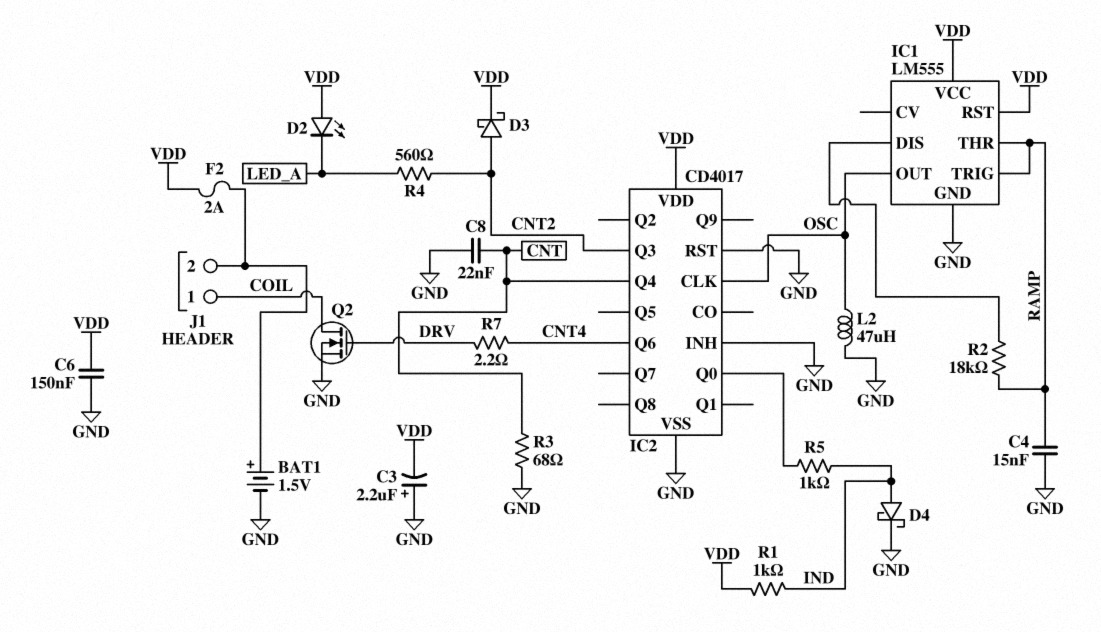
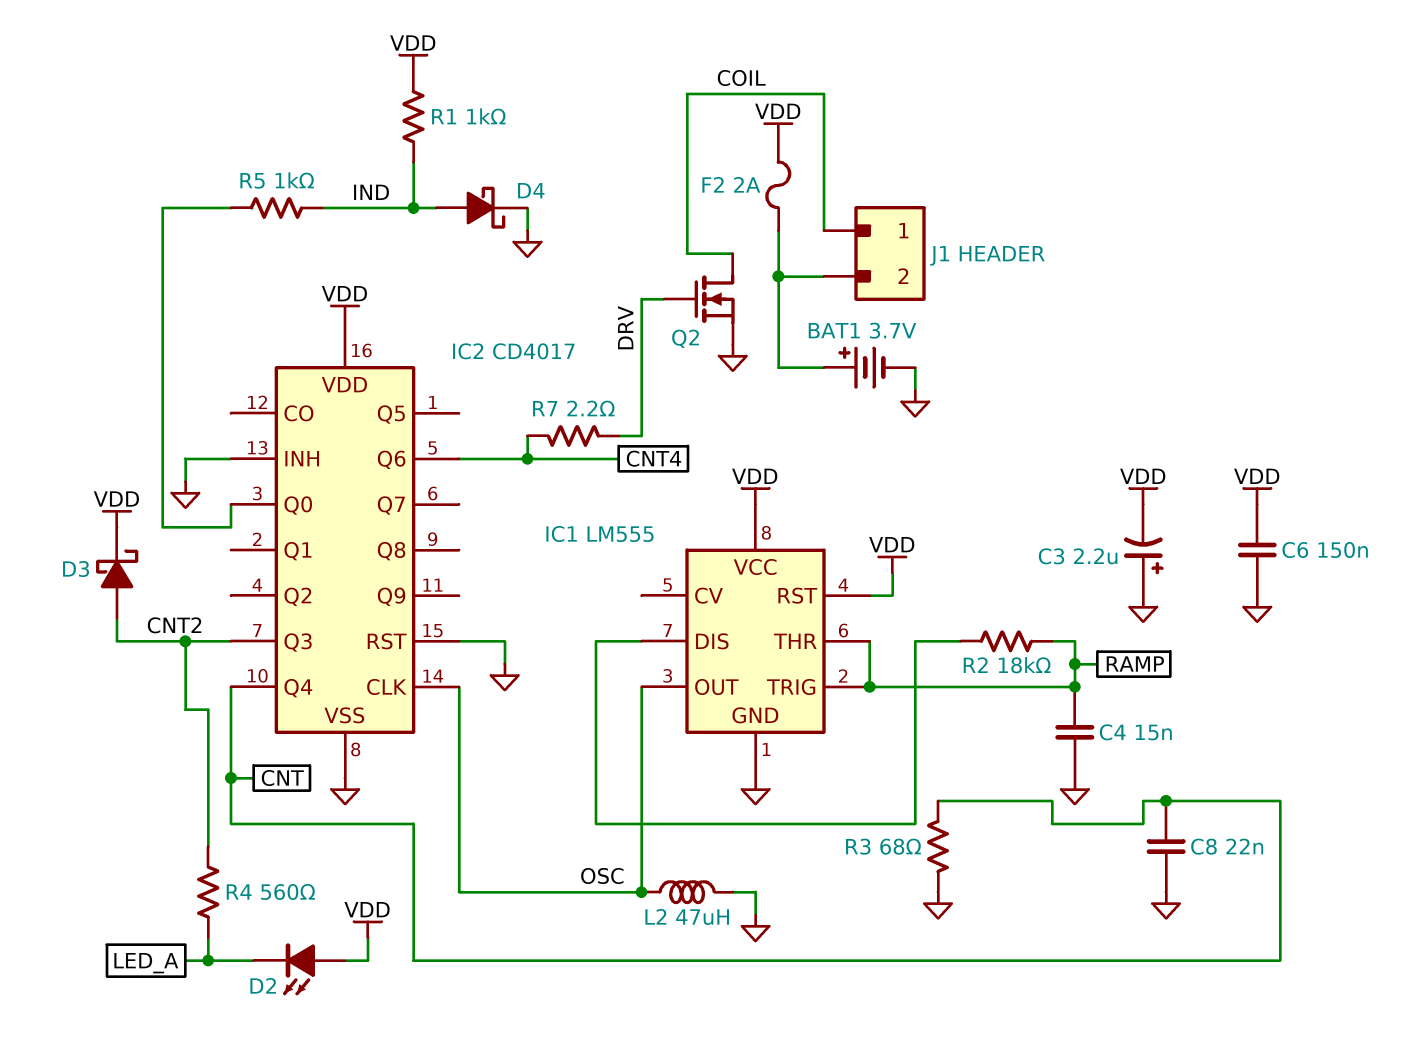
BAT1: 1.5V (plus J1/2, minus GND) -> 3.7V (plus J1/2, minus GND)

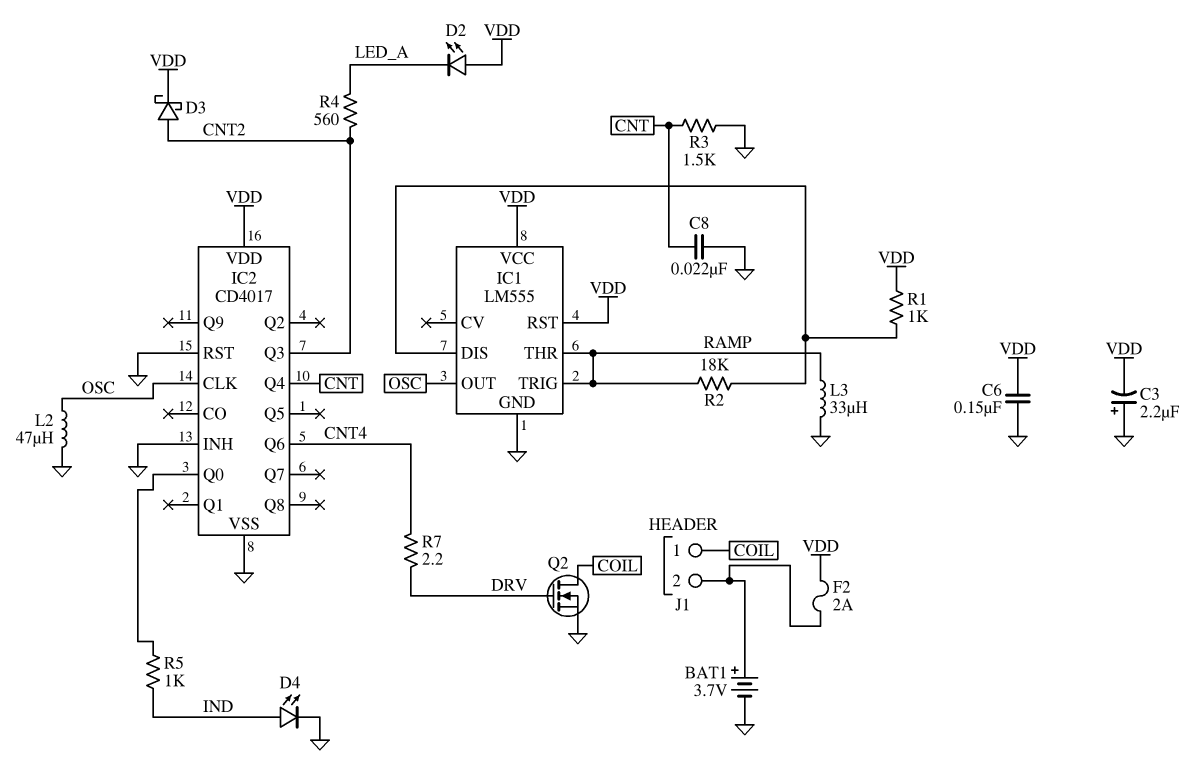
C4: 15nF (GND, RAMP) -> none
D4: schottky (A IND, K GND) -> LED (A IND, K GND)
L3: none -> 33uH (GND, RAMP)
R1: 1k (IND, VDD) -> 1k (IC1/DIS, VDD)
R3: 68 (CNT, GND) -> 1.5k (CNT, GND)

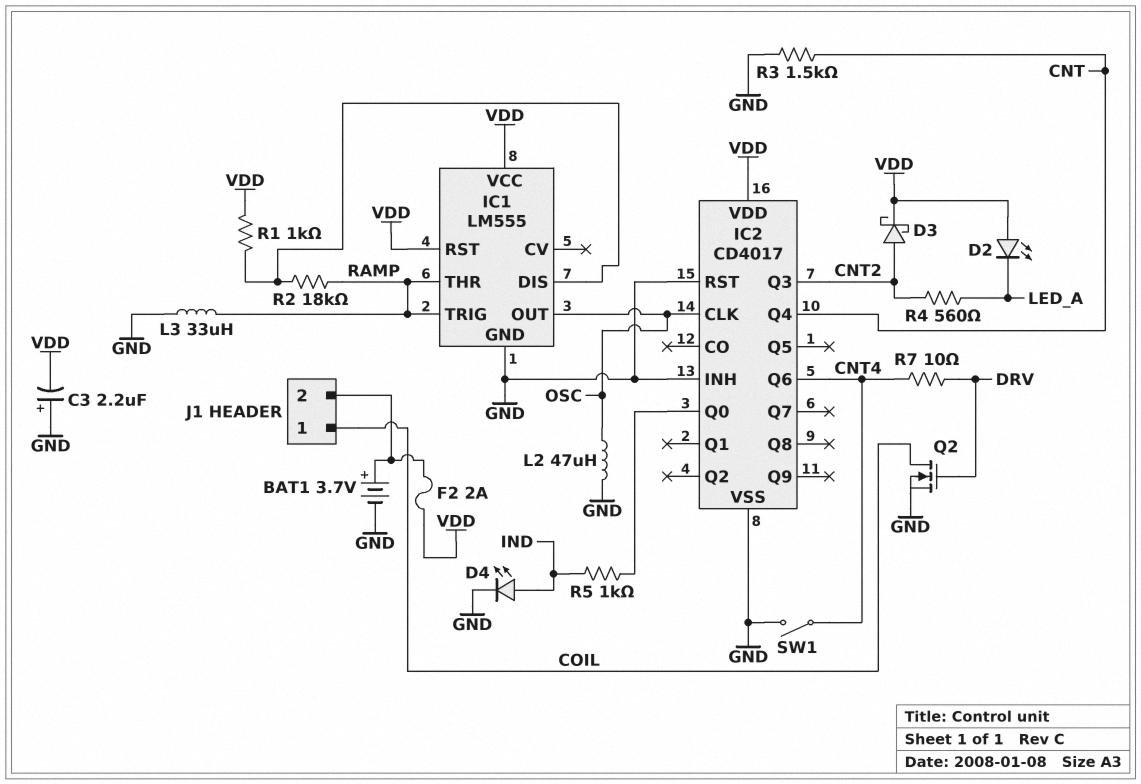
C6: 150nF (GND, VDD) -> none
C8: 22nF (CNT, GND) -> none
R7: 2.2 (CNT4, DRV) -> 10 (CNT4, DRV)
SW1: none -> switch (CNT4, GND)

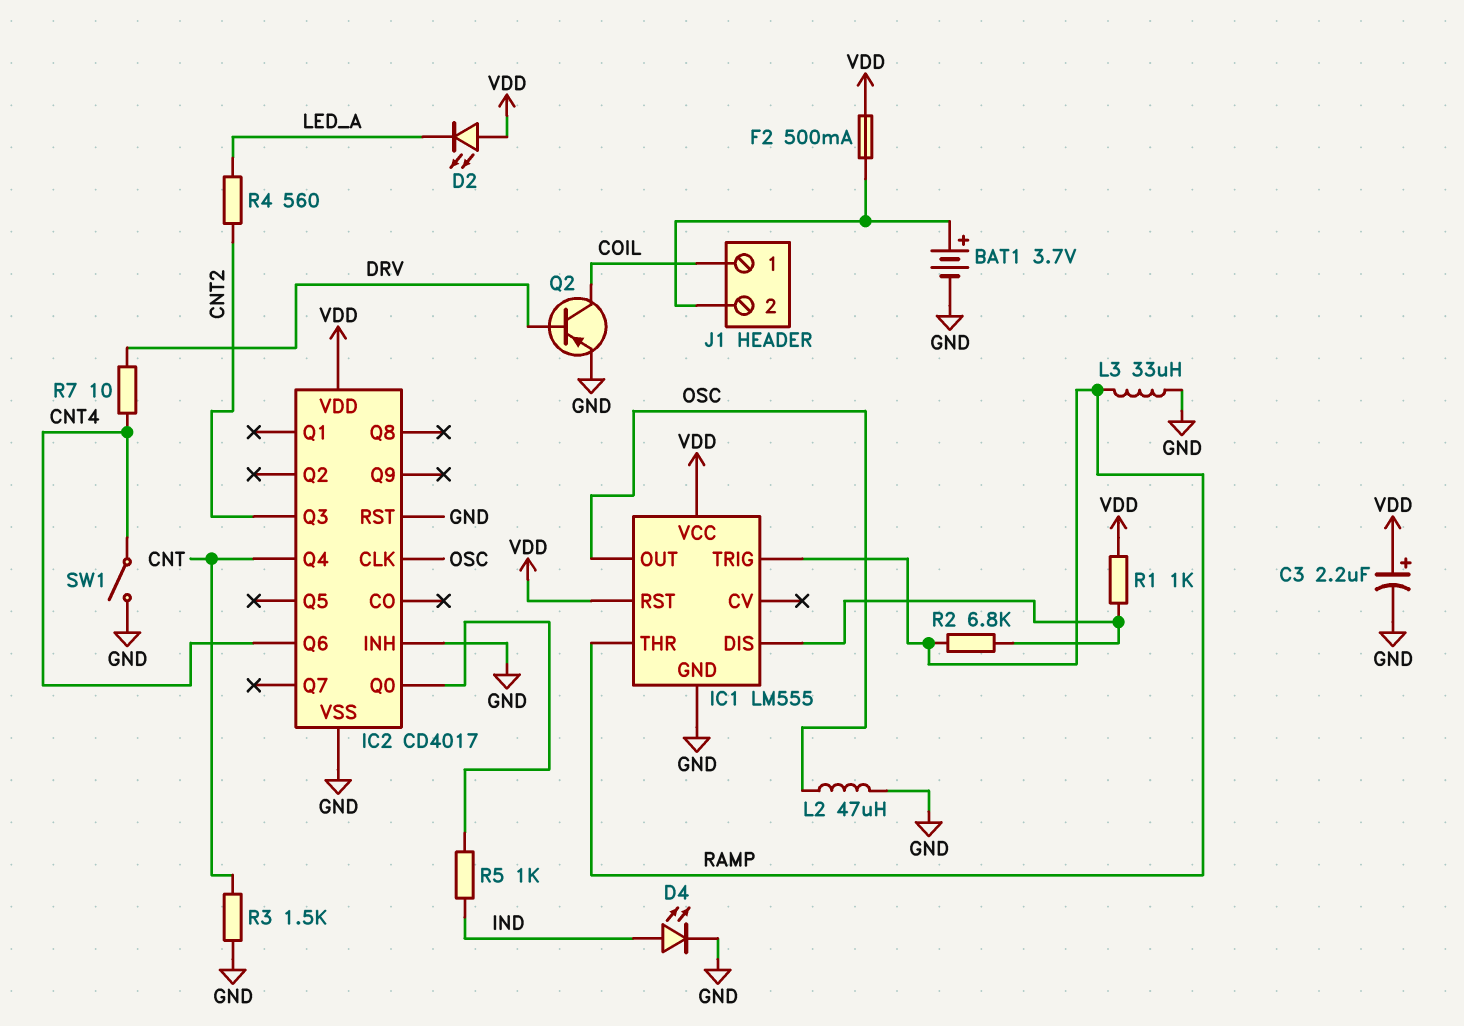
C3: 2.2uF (plus GND, minus VDD) -> 2.2uF (plus VDD, minus GND)
D3: schottky (A CNT2, K VDD) -> none
F2: 2A (J1/2, VDD) -> 500mA (J1/2, VDD)
Q2: NMOS (G DRV, D COIL, S GND) -> PNP (B DRV, C COIL, E GND)
R2: 18k (IC1/DIS, RAMP) -> 6.8k (IC1/DIS, RAMP)

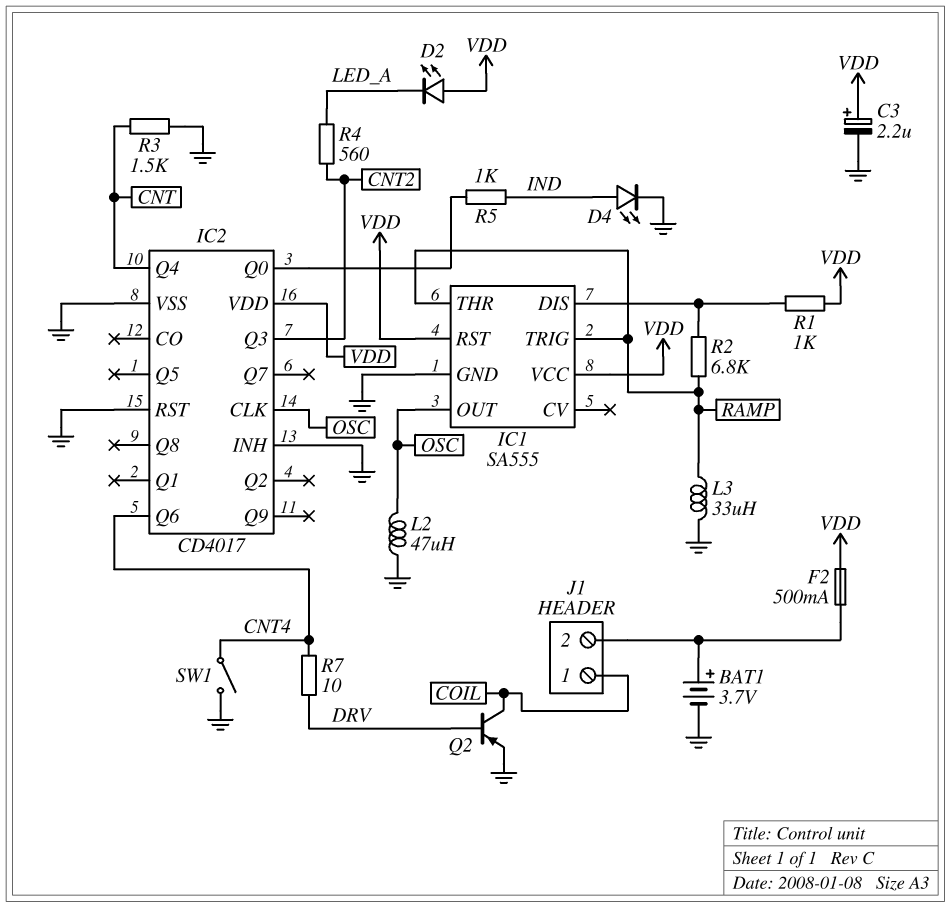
IC1: LM555 -> SA555

